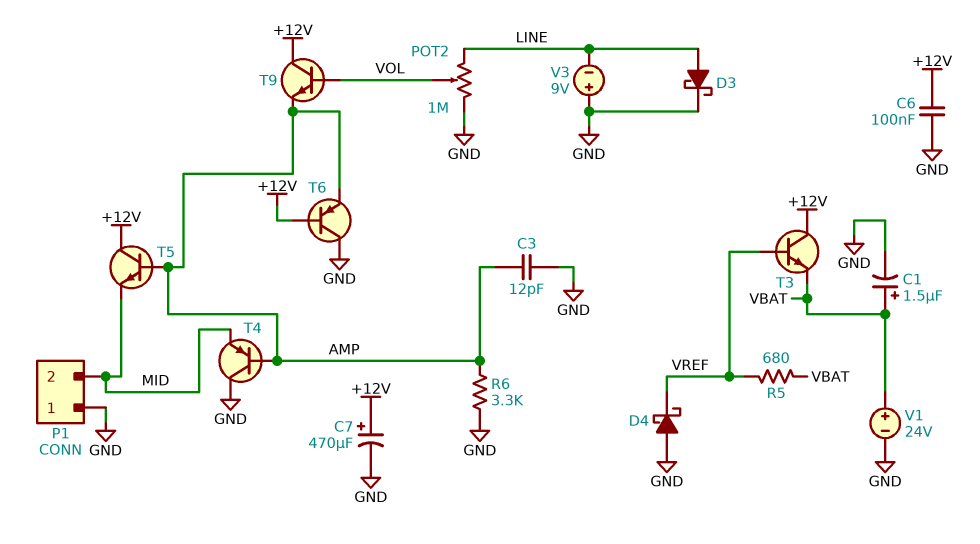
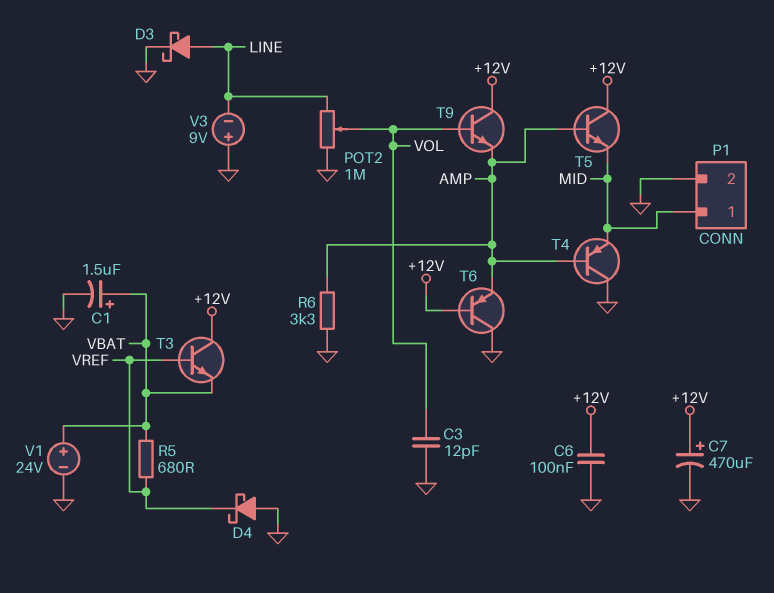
C3: 12pF (AMP, GND) -> 12pF (GND, VOL)
P1 pin 1: GND -> MID
P1 pin 2: MID -> GND

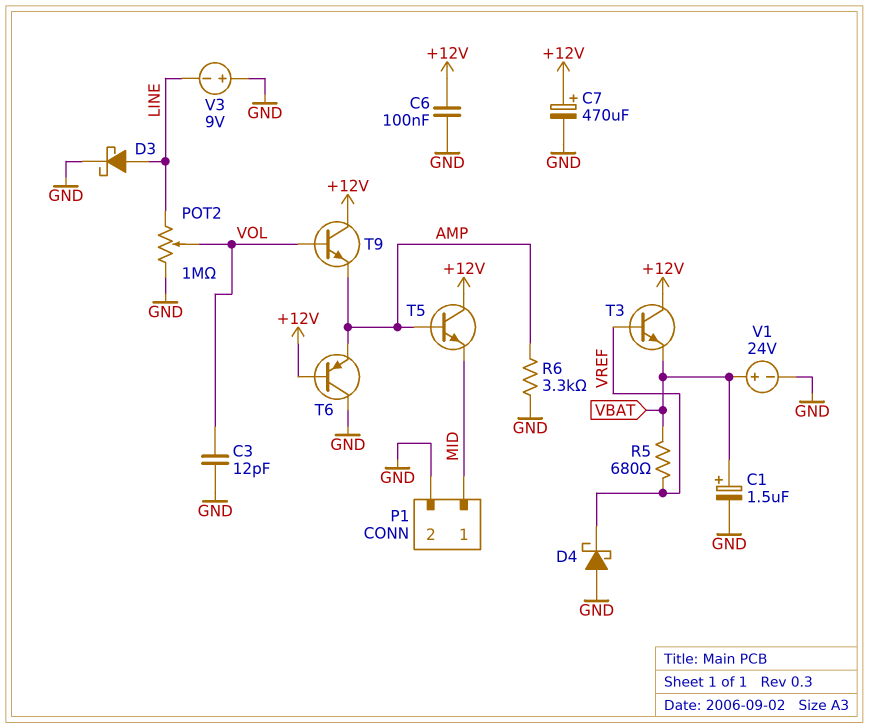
T4: PNP (B AMP, C GND, E MID) -> none

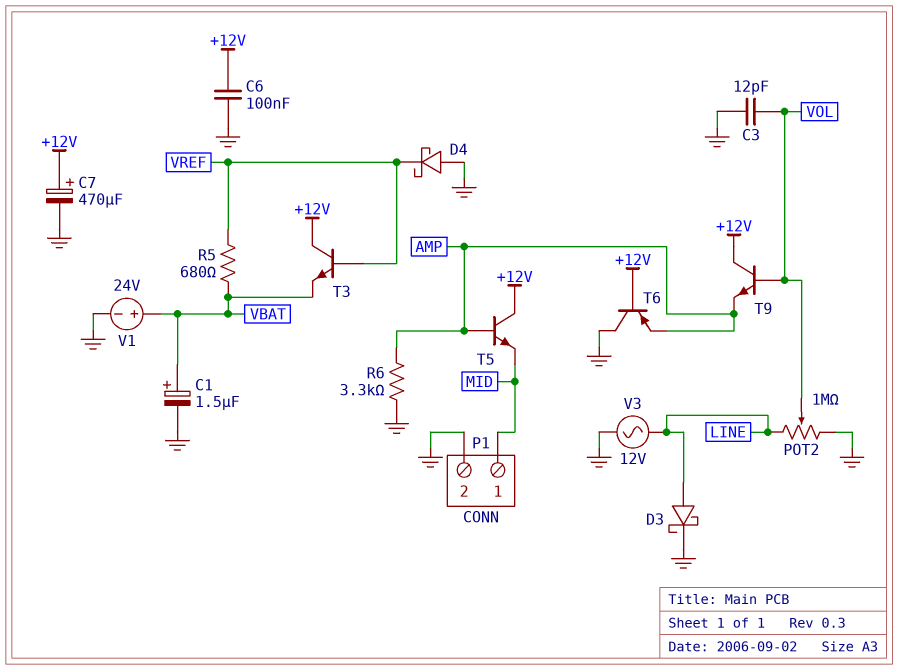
V3: 9V (plus GND, minus LINE) -> AC 12V (GND, LINE)

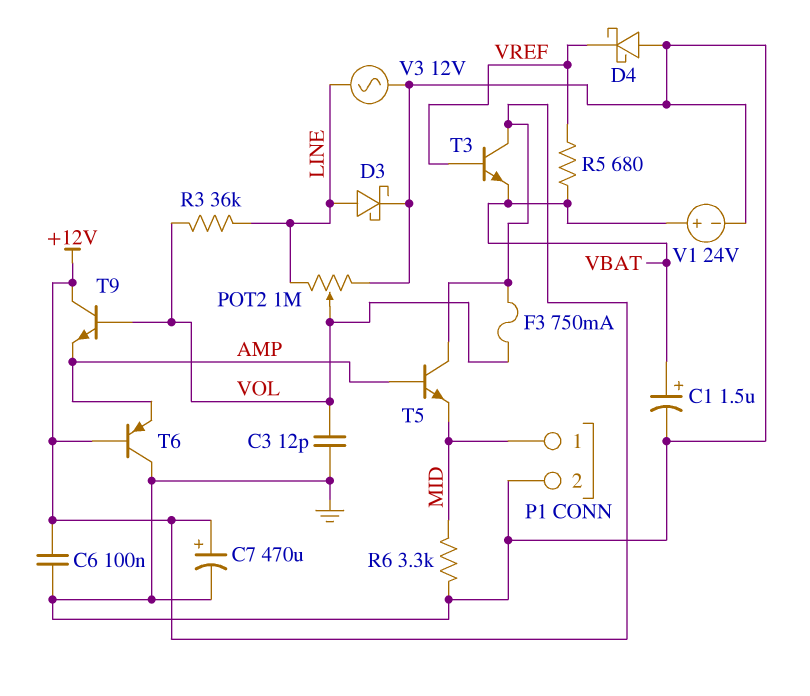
F3: none -> 750mA (+12V, VOL)
R3: none -> 36k (LINE, VOL)
R6: 3.3k (AMP, GND) -> 3.3k (GND, MID)

